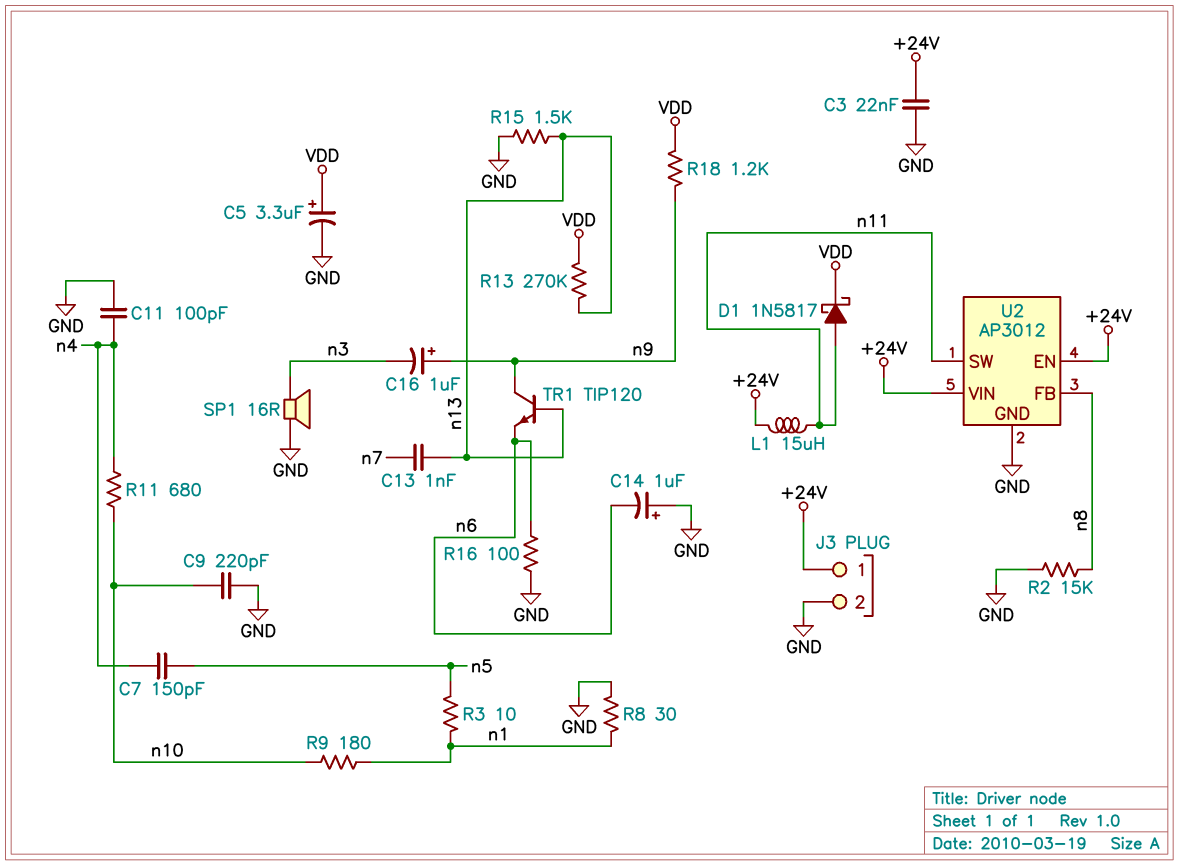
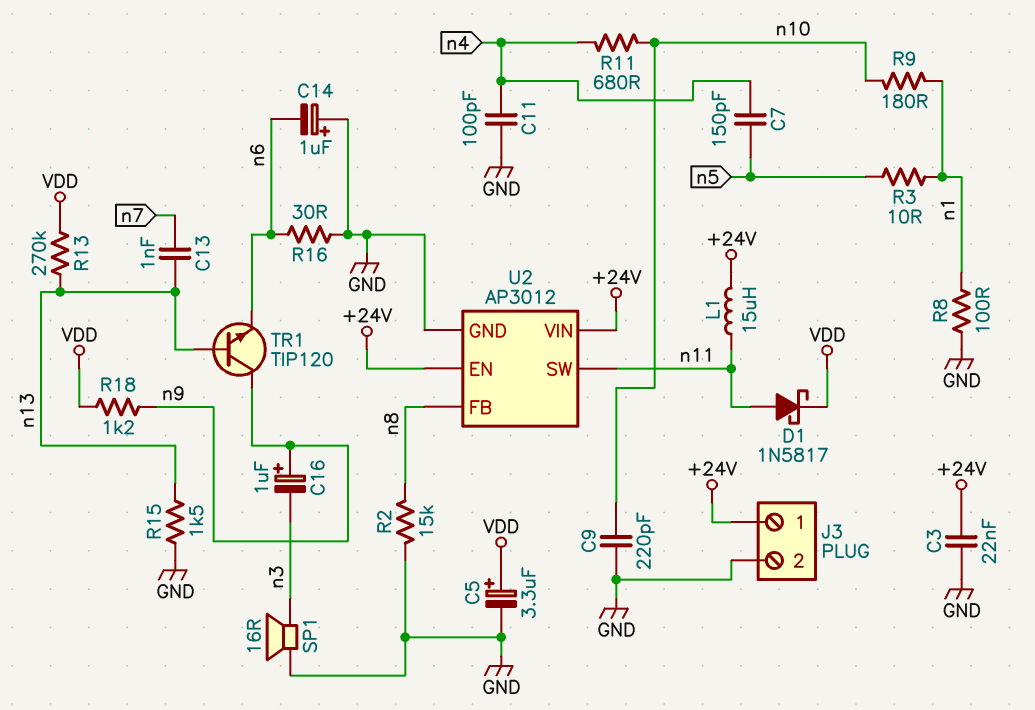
R8: 30 (GND, n1) -> 100 (GND, n1)
R16: 100 (GND, n6) -> 30 (GND, n6)

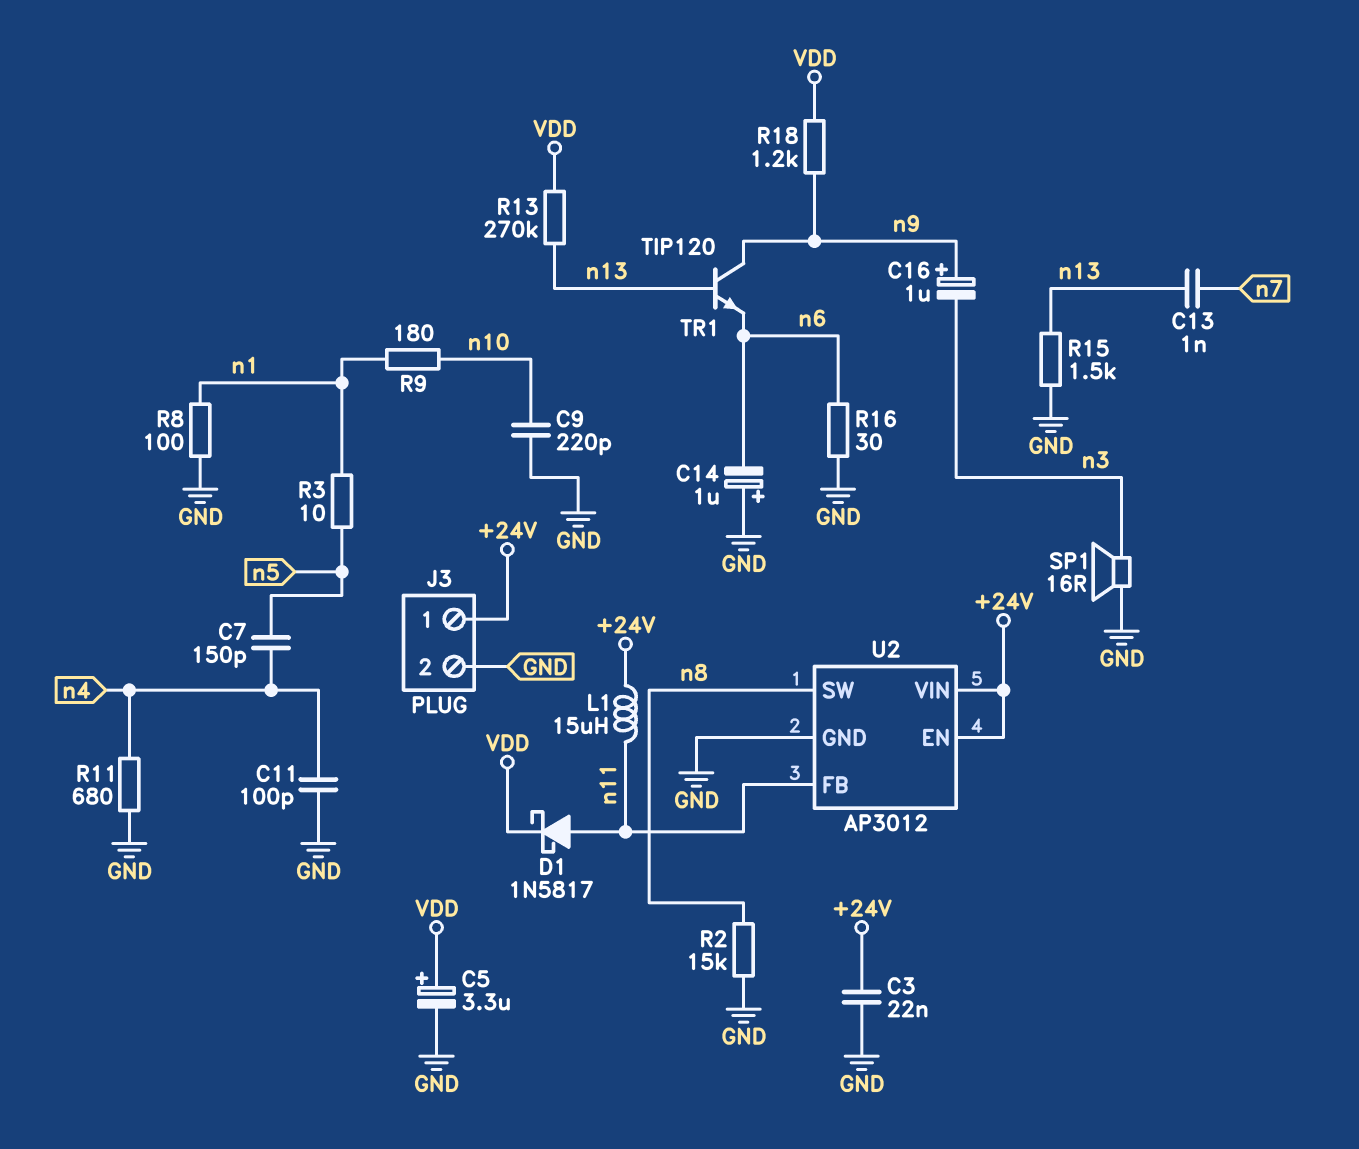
R11: 680 (n4, n10) -> 680 (GND, n4)
U2 pin FB: n8 -> n11
U2 pin SW: n11 -> n8

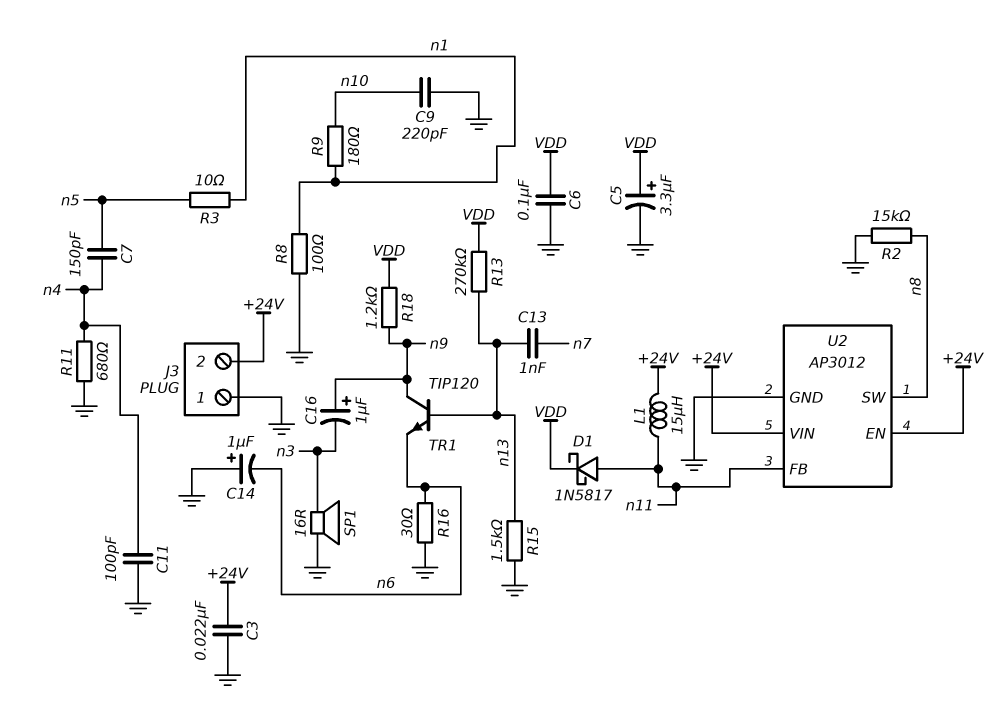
C6: none -> 100nF (GND, VDD)
J3 pin 1: +24V -> GND
J3 pin 2: GND -> +24V

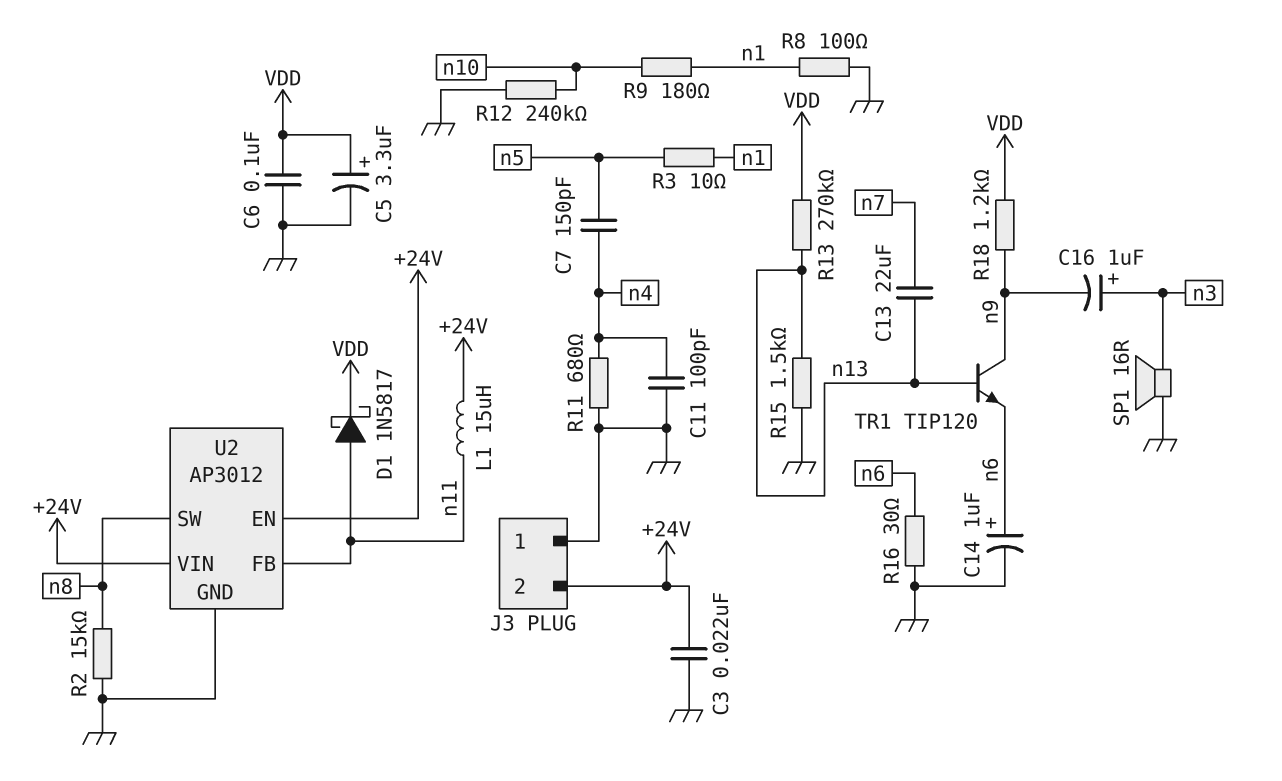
C9: 220pF (GND, n10) -> none
C13: 1nF (n7, n13) -> 22uF (n7, n13)
C14: 1uF (plus GND, minus n6) -> 1uF (plus n6, minus GND)
C16: 1uF (plus n9, minus n3) -> 1uF (plus n3, minus n9)
R12: none -> 240k (GND, n10)

